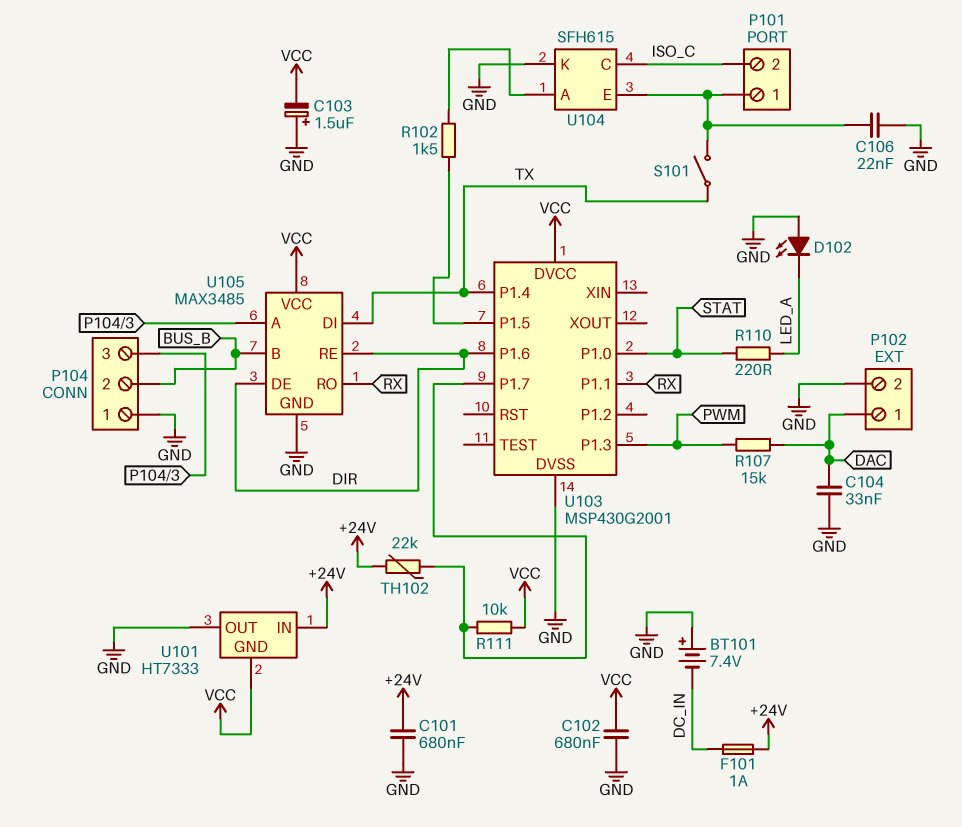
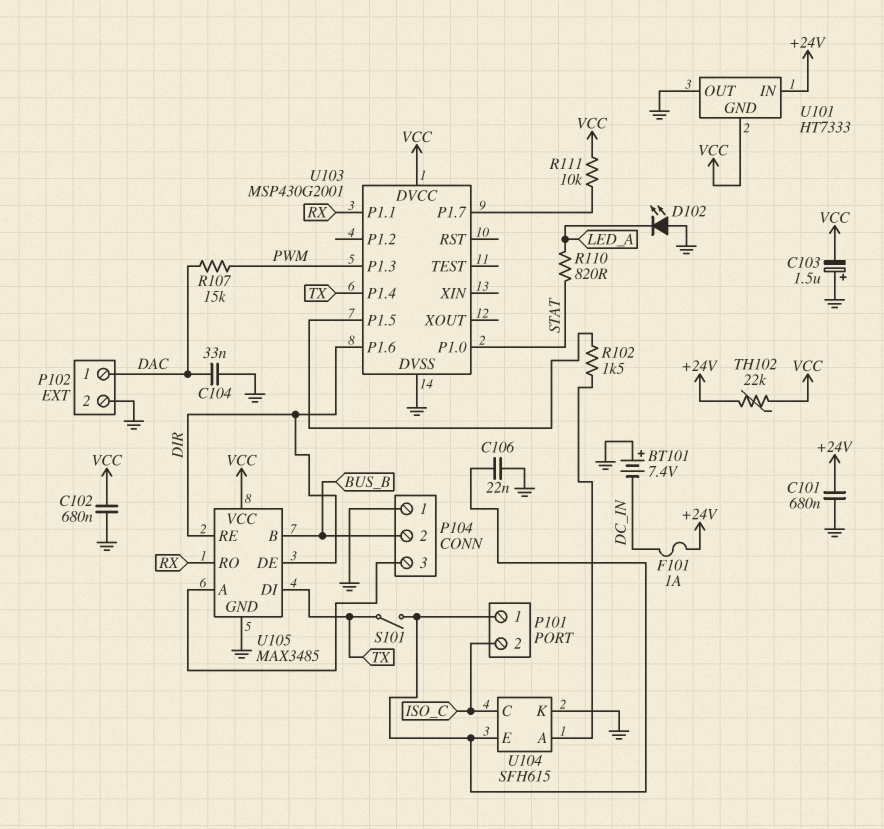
R110: 220 (LED_A, STAT) -> 820 (LED_A, STAT)
TH102: 22k (+24V, U103/P1.7) -> 22k (+24V, VCC)

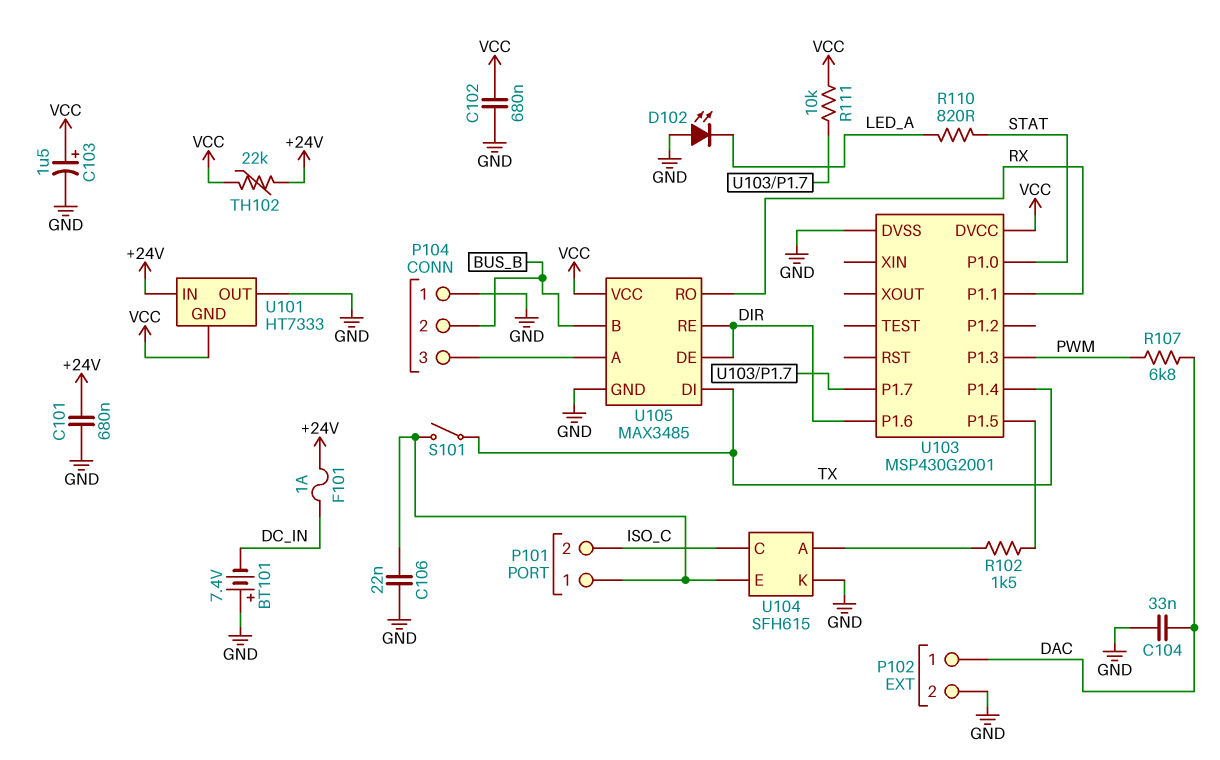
C103: 1.5uF (plus GND, minus VCC) -> 1.5uF (plus VCC, minus GND)
R107: 15k (DAC, PWM) -> 6.8k (DAC, PWM)

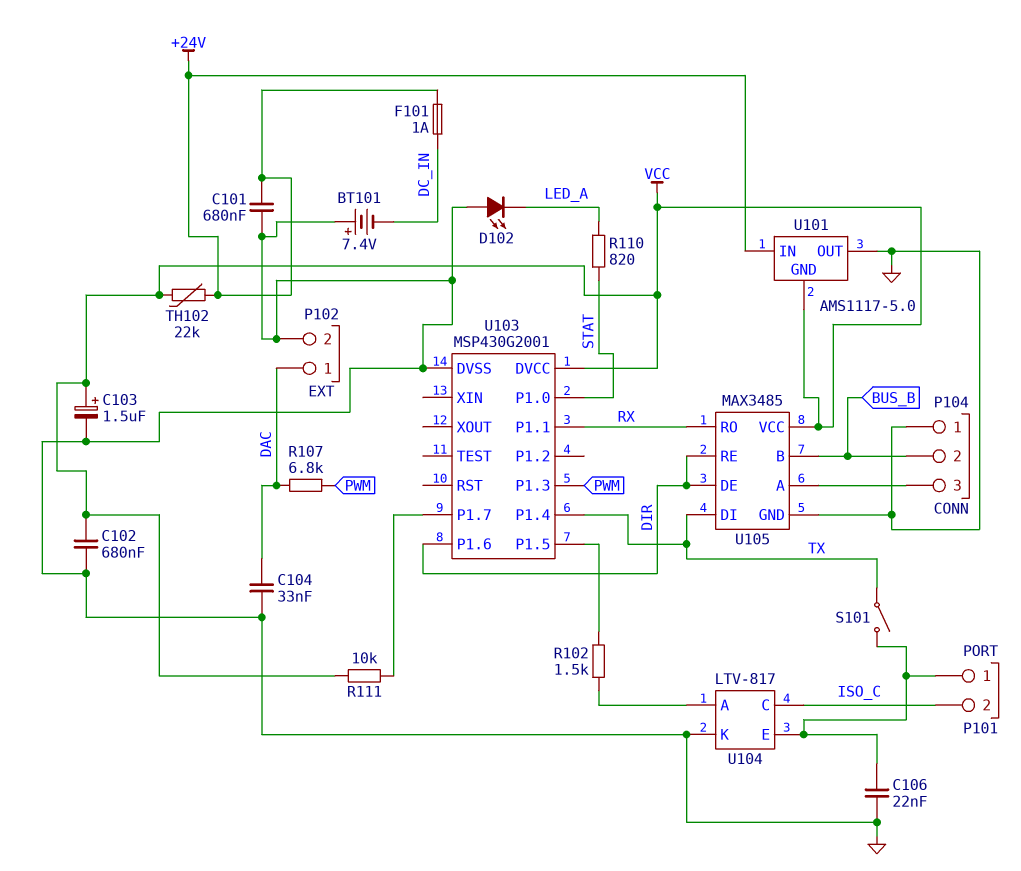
U101: HT7333 -> AMS1117-5.0
U104: SFH615 -> LTV-817

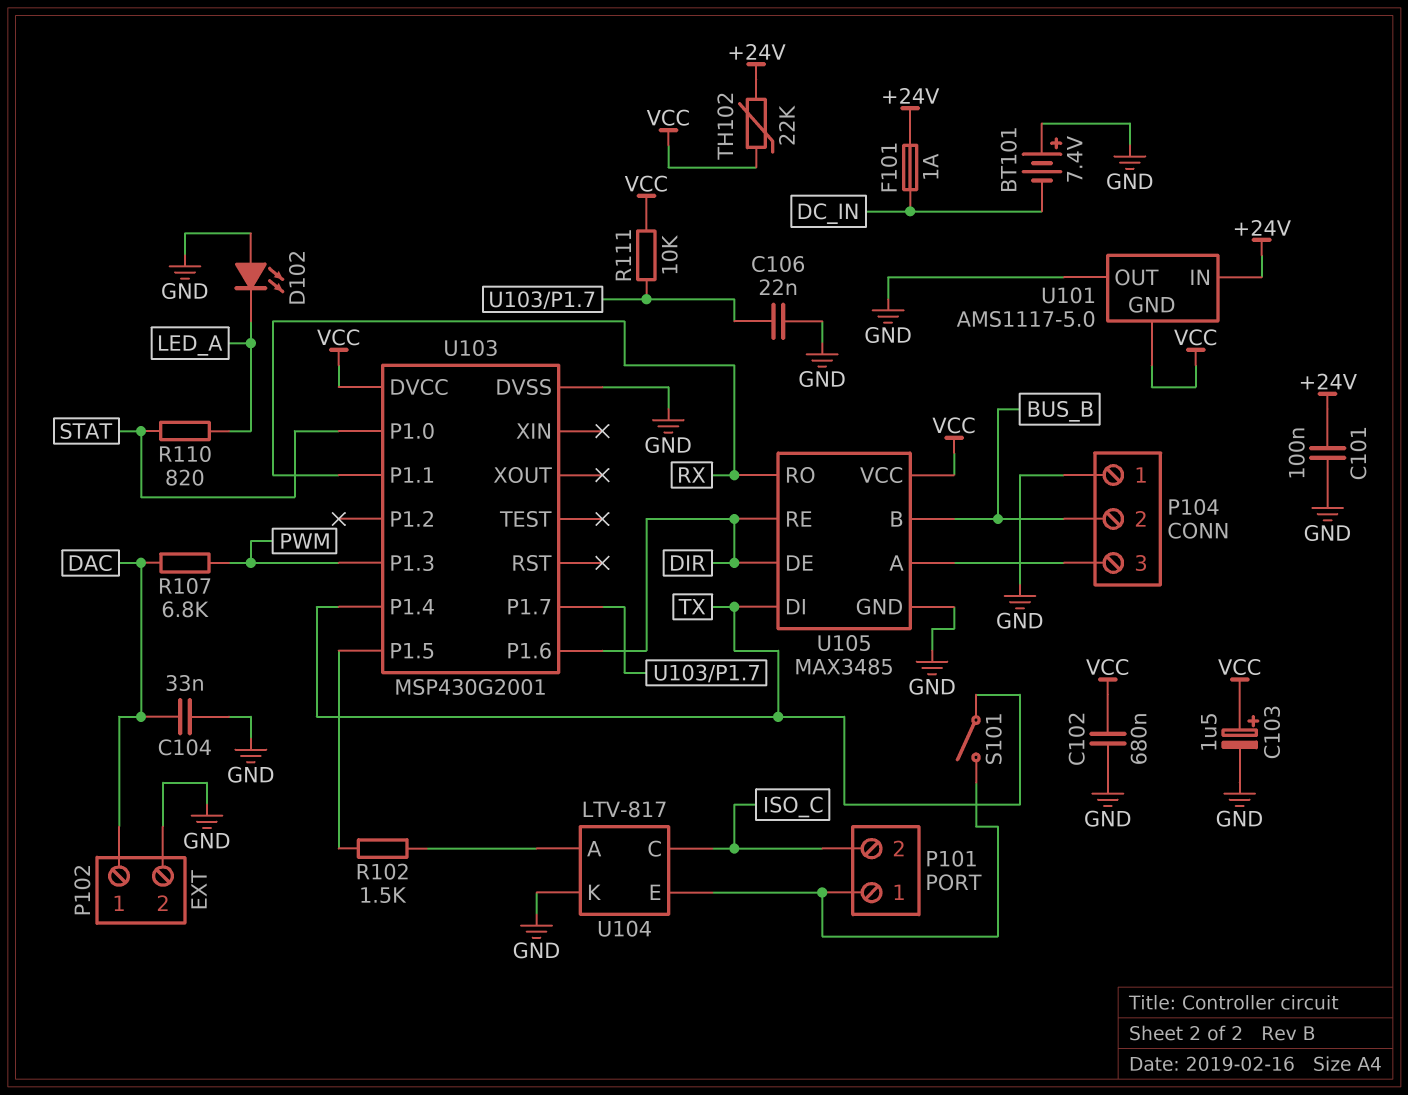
C101: 680nF (+24V, GND) -> 100nF (+24V, GND)
C106: 22nF (GND, P101/1) -> 22nF (GND, U103/P1.7)

